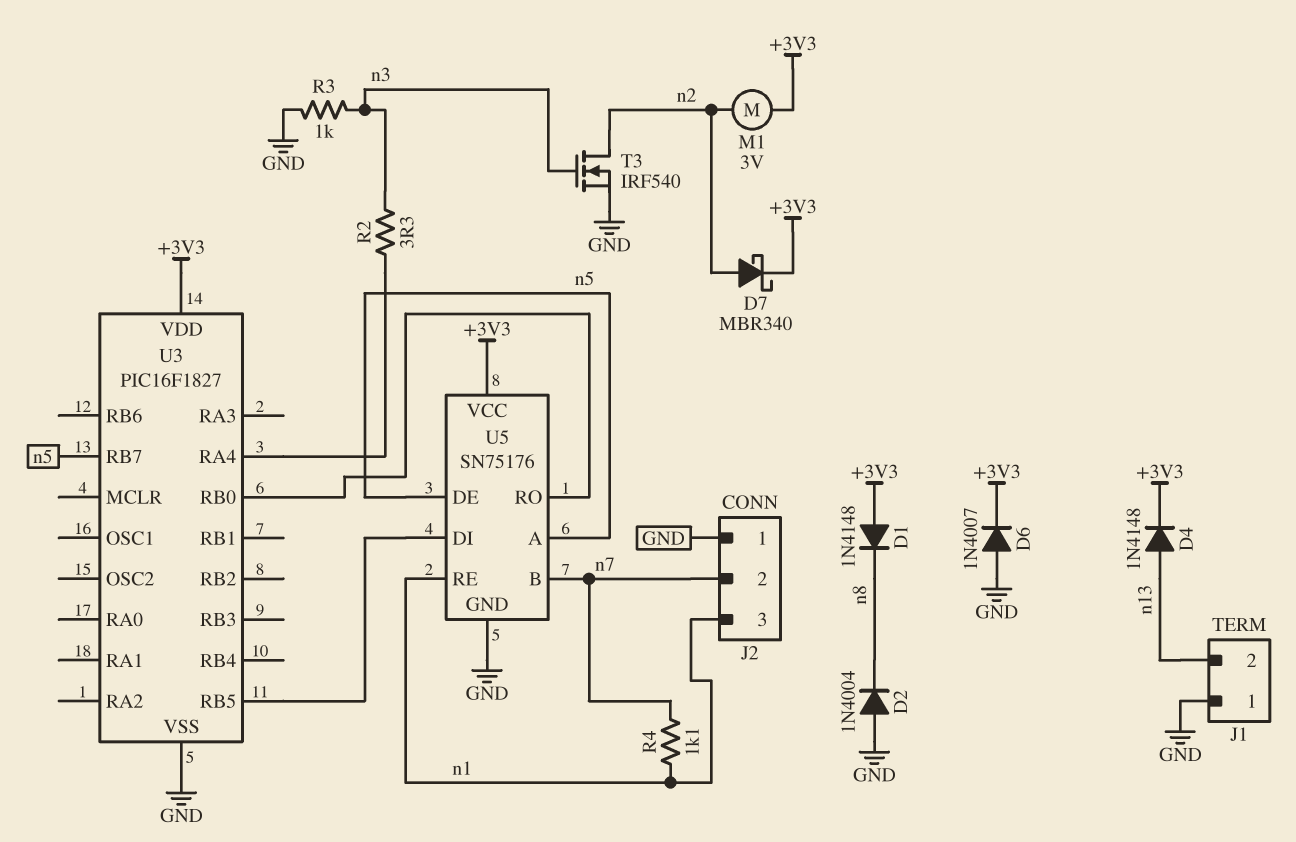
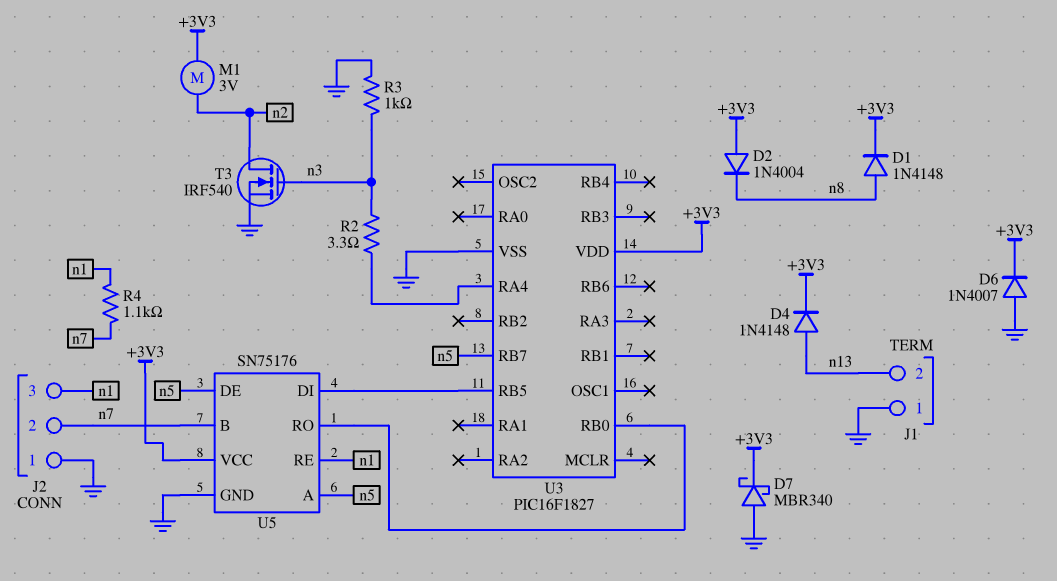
D1: diode 1N4148 (A +3V3, K n8) -> diode 1N4148 (A n8, K +3V3)
D2: diode 1N4004 (A GND, K n8) -> diode 1N4004 (A +3V3, K n8)
D7: schottky MBR340 (A n2, K +3V3) -> schottky MBR340 (A GND, K +3V3)

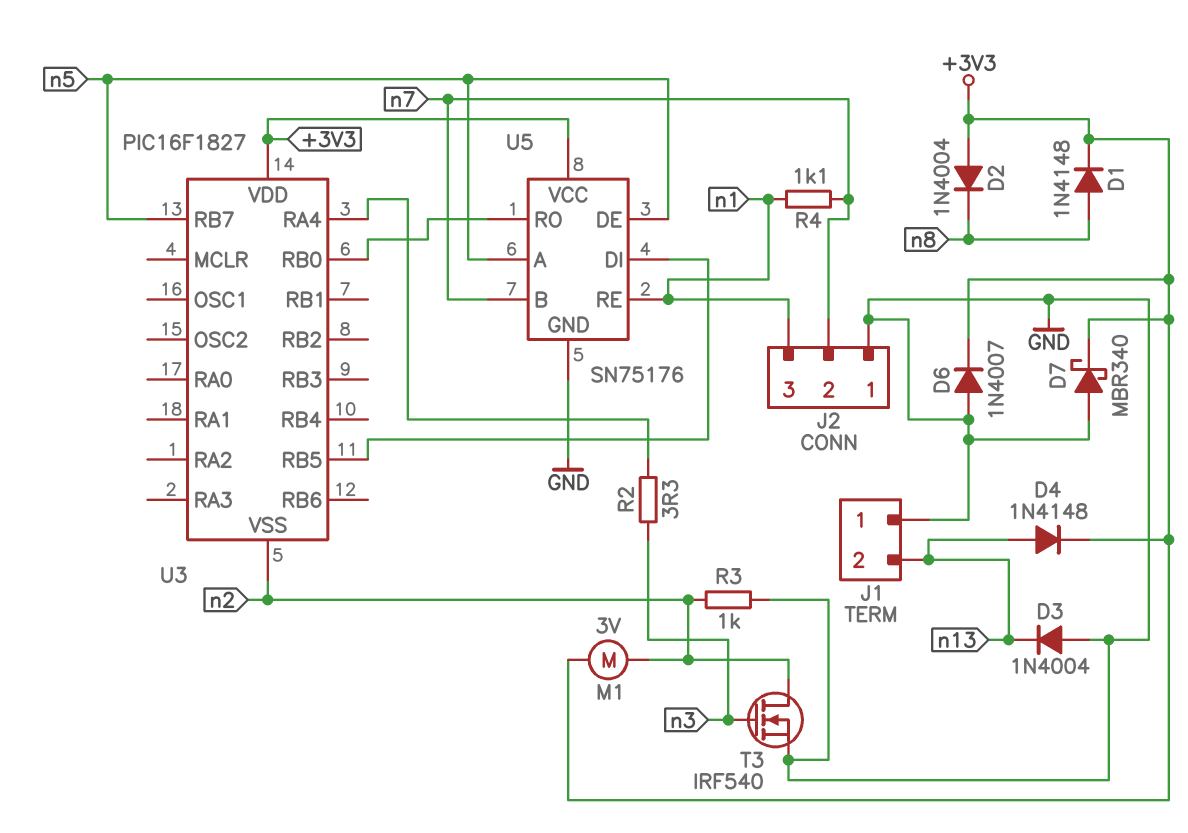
D3: none -> diode 1N4004 (A GND, K n13)
R3: 1k (GND, n3) -> 1k (GND, n2)
U3 pin VSS: GND -> n2

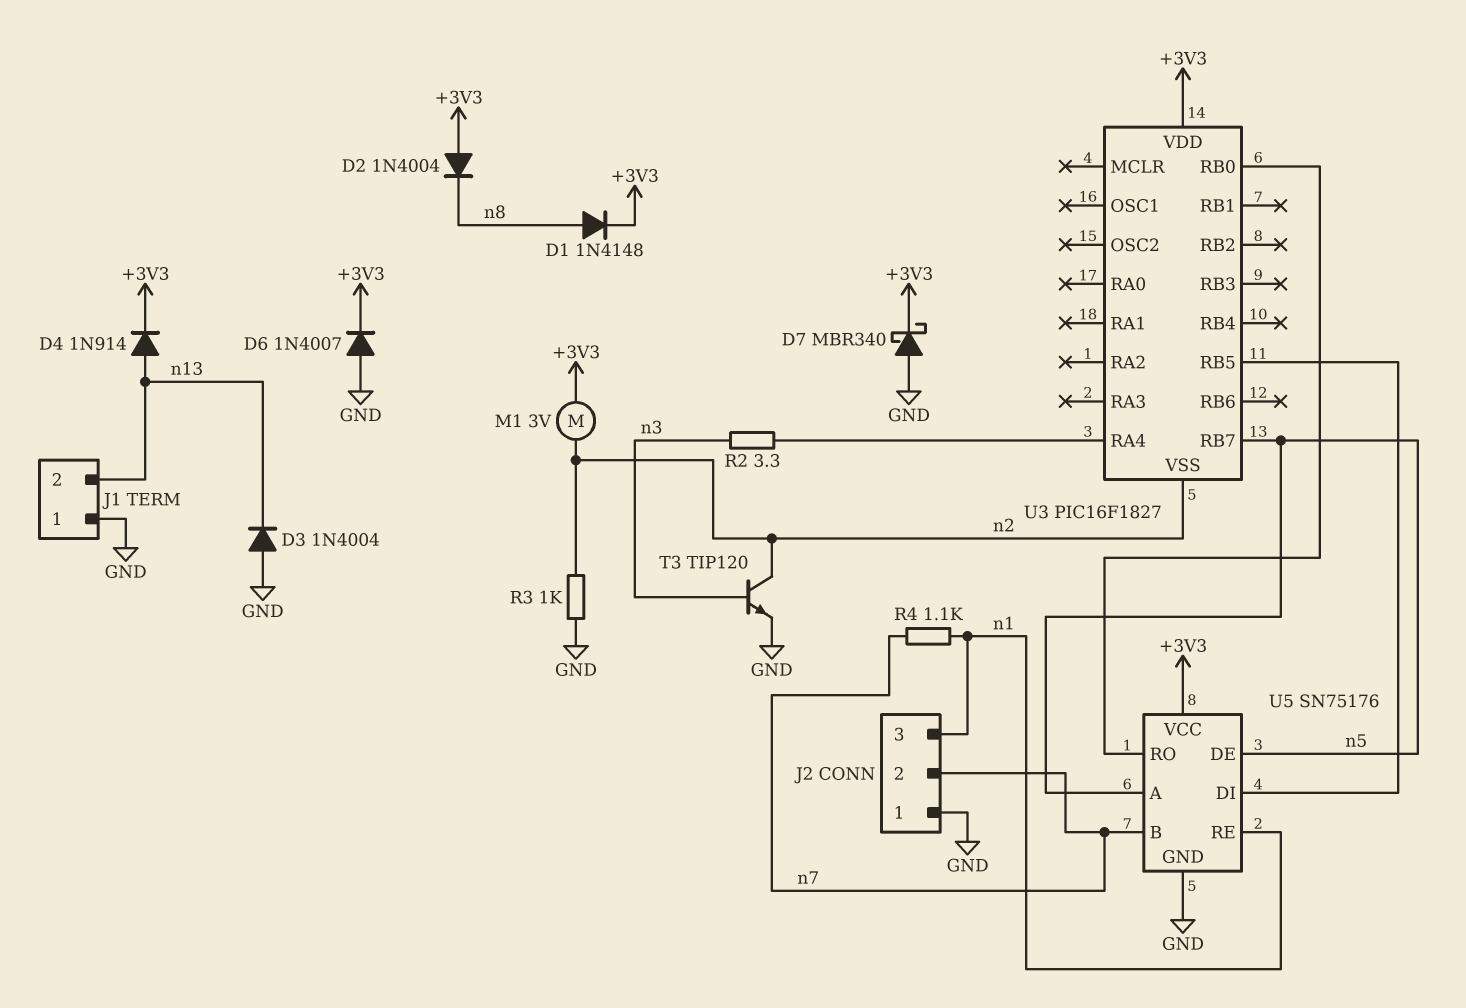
D4: diode 1N4148 (A n13, K +3V3) -> diode 1N914 (A n13, K +3V3)
T3: NMOS IRF540 (G n3, D n2, S GND) -> NPN TIP120 (B n3, C n2, E GND)

